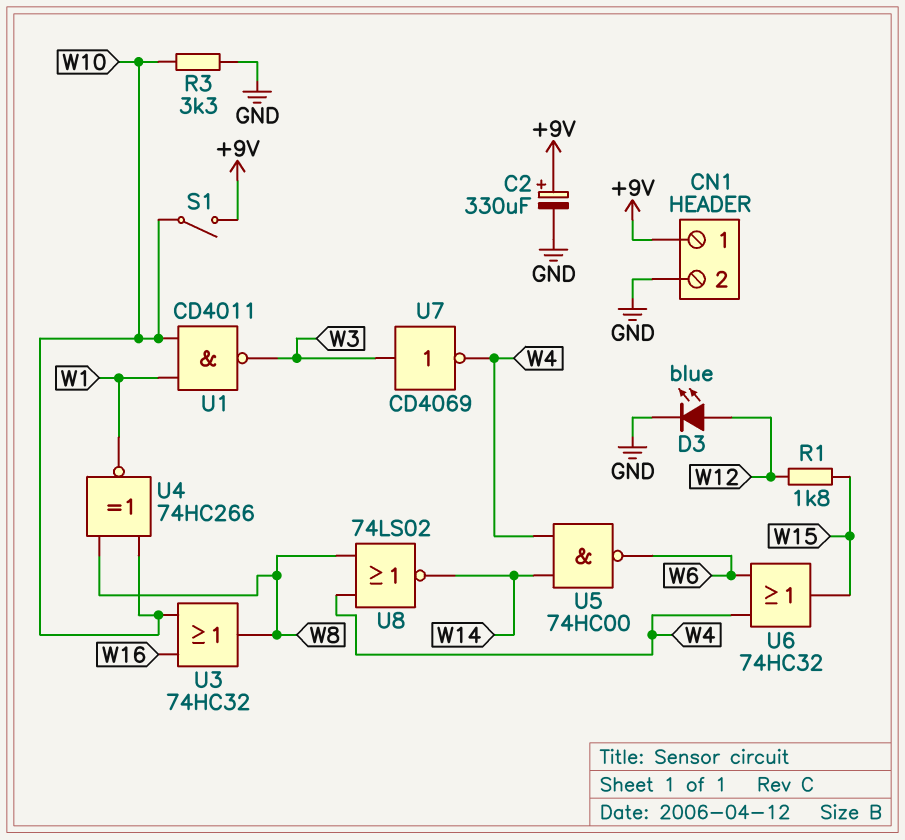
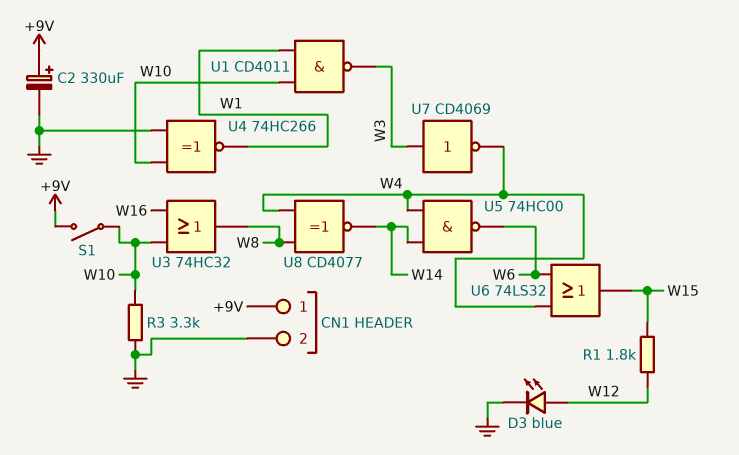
U4: XNOR 74HC266 (in W8, in W10, out W1) -> XNOR 74HC266 (in GND, in W10, out W1)
U6: OR 74HC32 (in W4, in W6, out W15) -> OR 74LS32 (in W4, in W6, out W15)
U8: NOR 74LS02 (in W4, in W8, out W14) -> XNOR CD4077 (in W4, in W8, out W14)

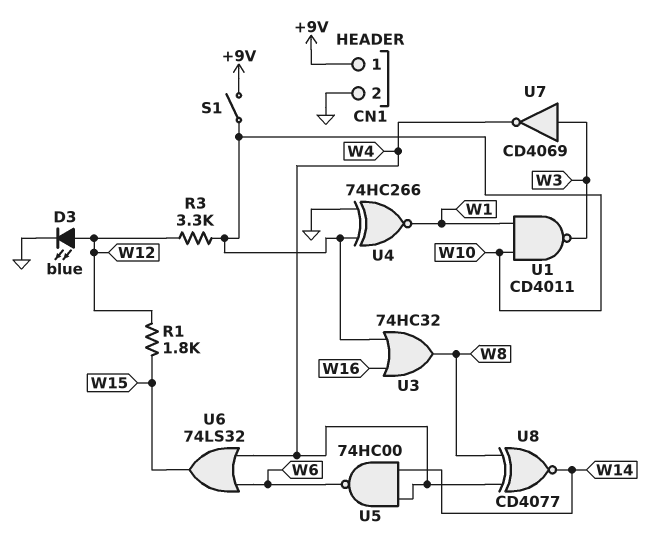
C2: 330uF (plus +9V, minus GND) -> none
R3: 3.3k (GND, W10) -> 3.3k (W10, W12)

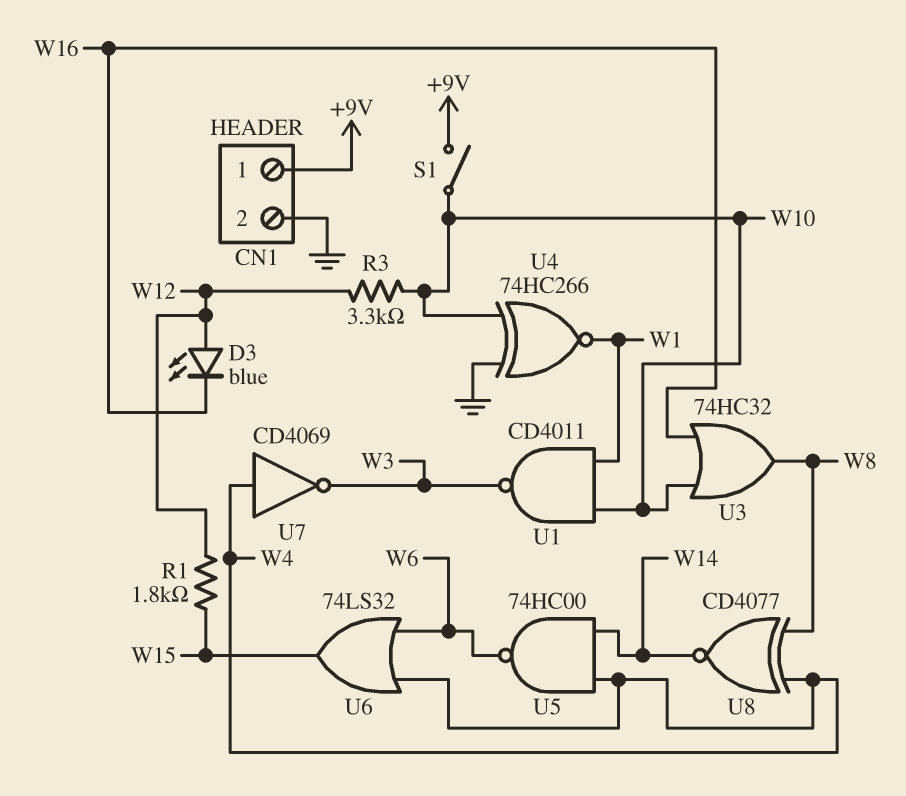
D3: LED blue (A W12, K GND) -> LED blue (A W12, K W16)
U7: NOT CD4069 (in W3, out W4) -> NOT CD4069 (in W4, out W3)

